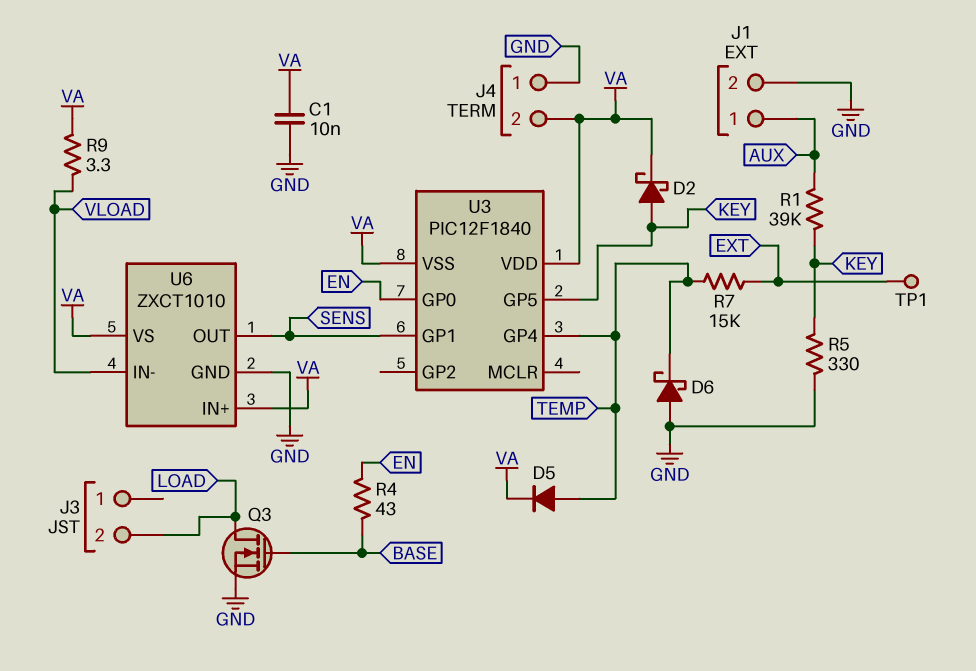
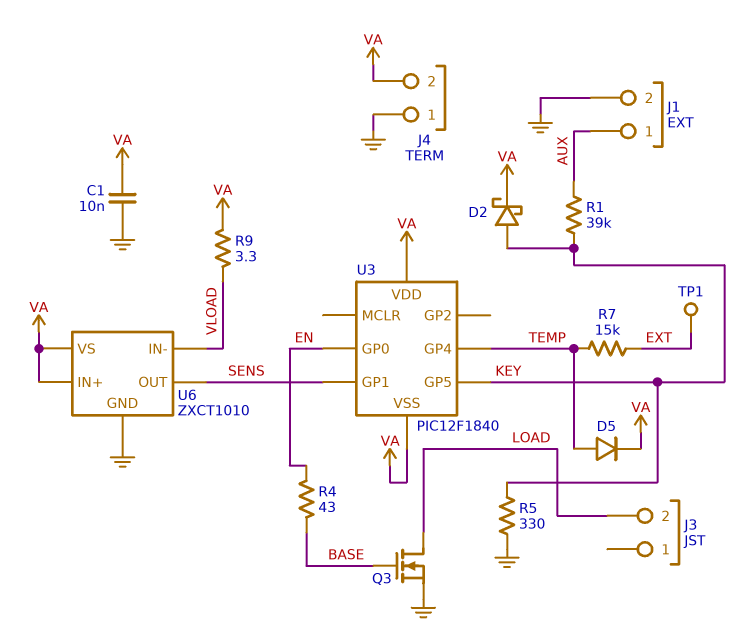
D6: schottky (A GND, K TEMP) -> none

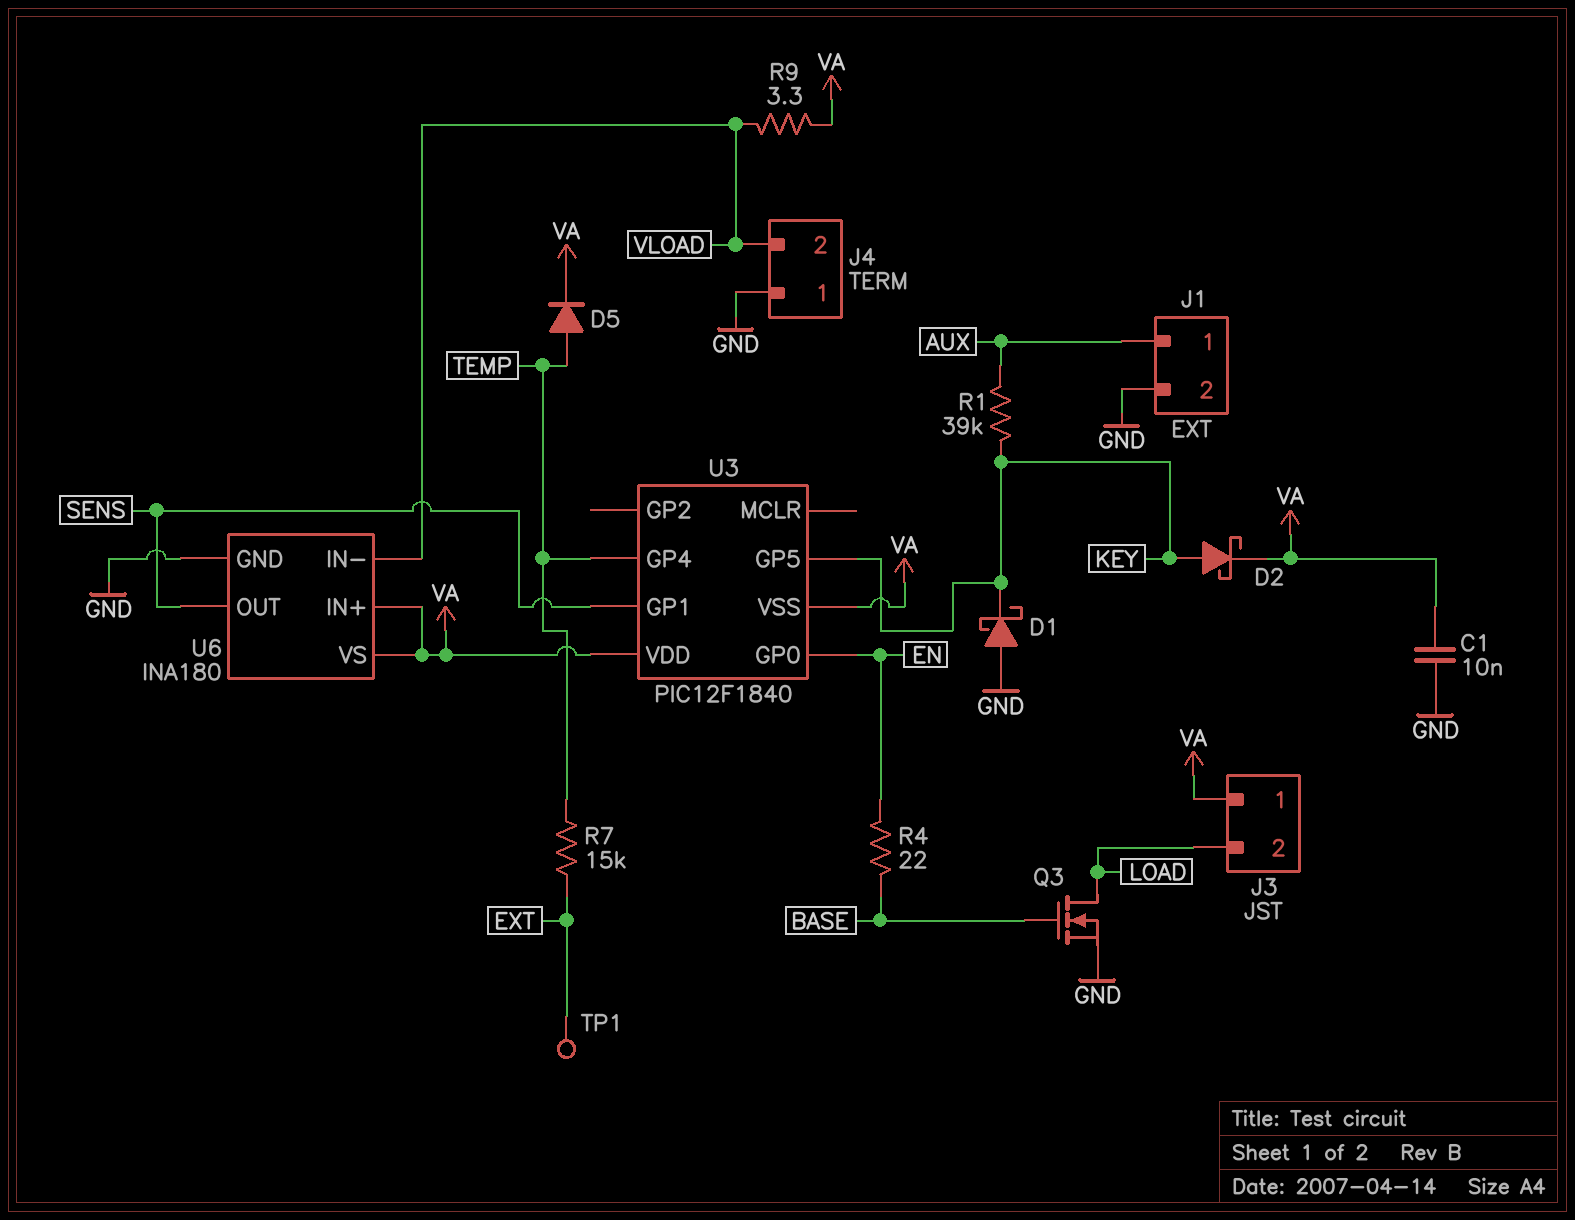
D1: none -> schottky (A GND, K KEY)
J3 pin 1: none -> VA
J4 pin 2: VA -> VLOAD
R4: 43 (BASE, EN) -> 22 (BASE, EN)
R5: 330 (GND, KEY) -> none
U6: ZXCT1010 -> INA180

